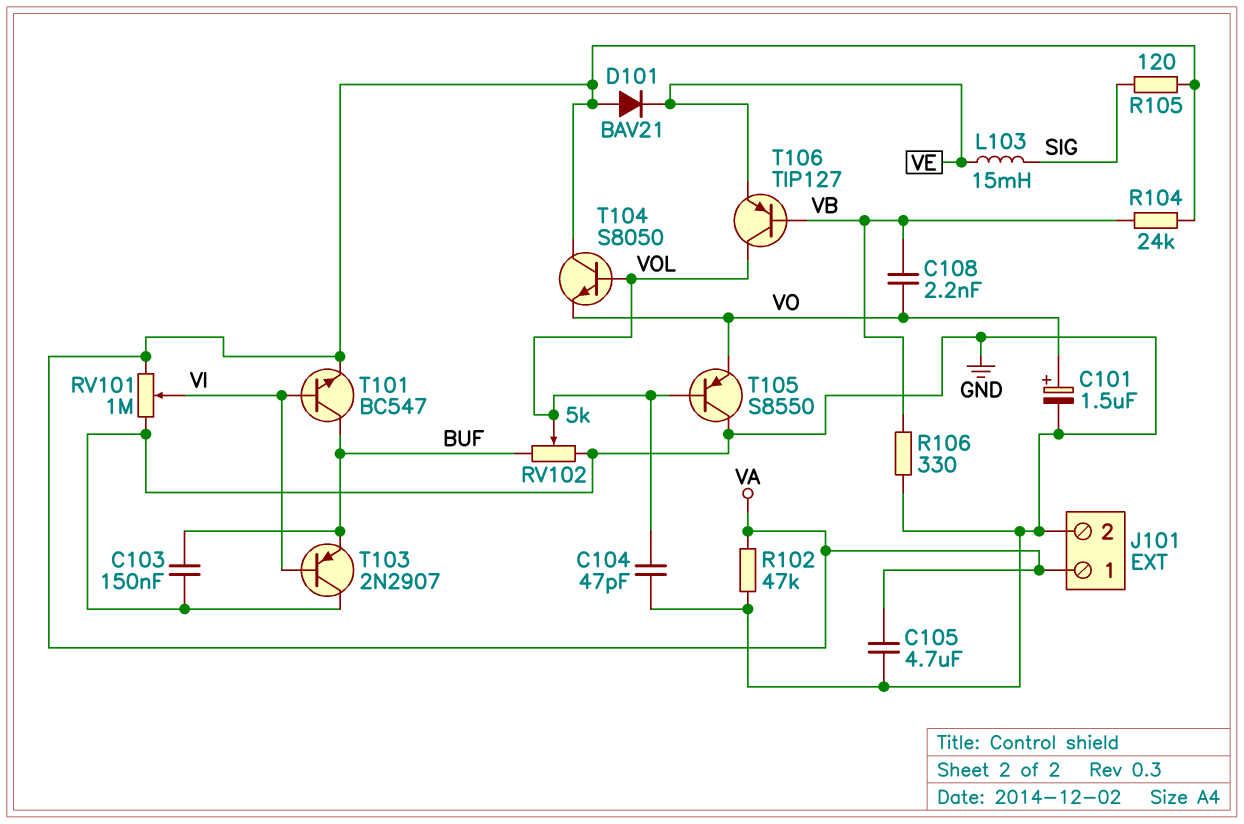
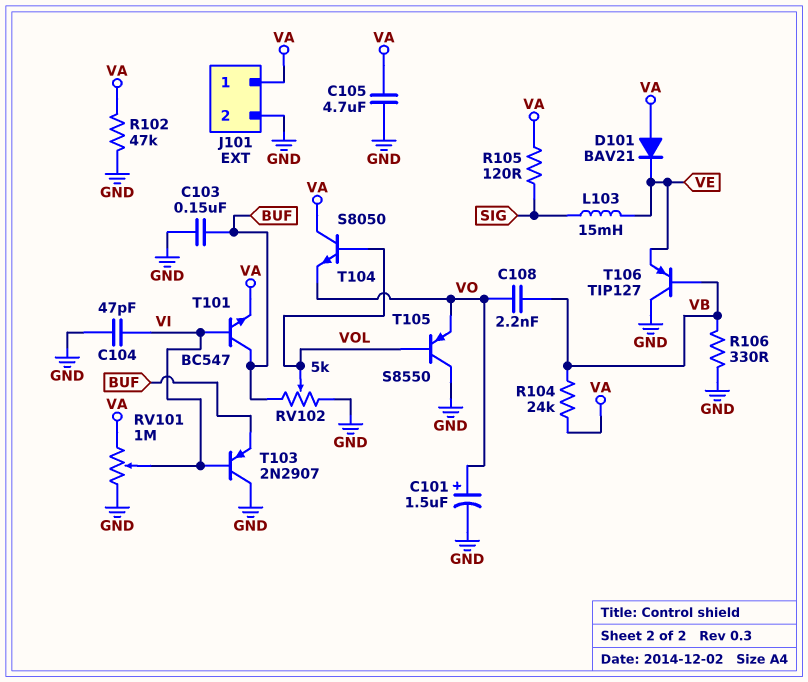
C104: 47pF (GND, VOL) -> 47pF (GND, VI)
T106: PNP TIP127 (B VB, C VOL, E VE) -> PNP TIP127 (B VB, C GND, E VE)

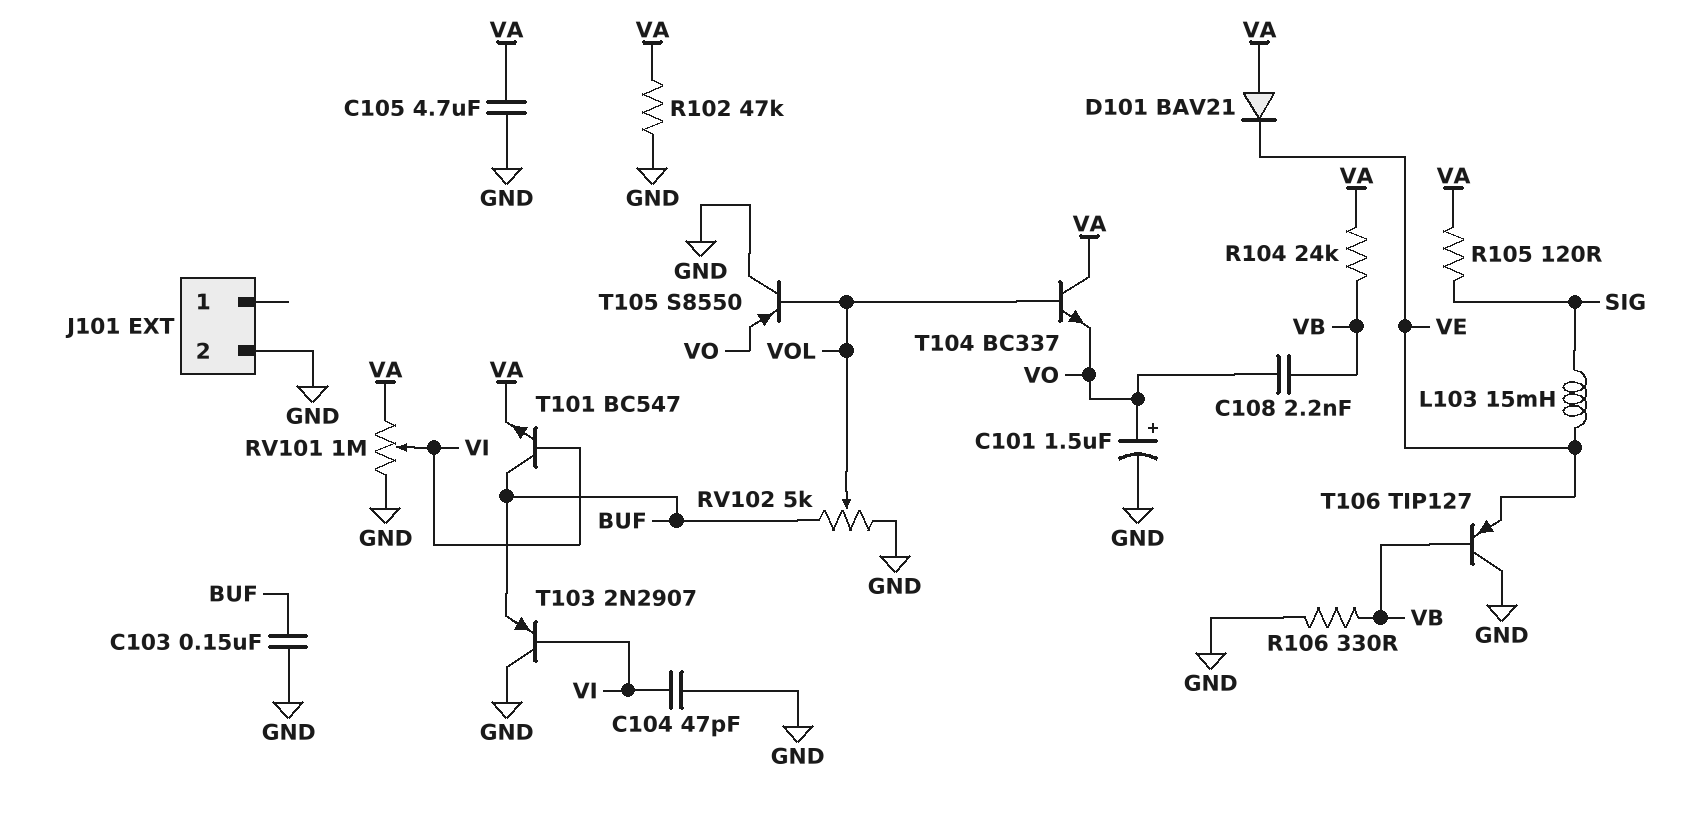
J101 pin 1: VA -> none
T104: NPN S8050 (B VOL, C VA, E VO) -> NPN BC337 (B VOL, C VA, E VO)

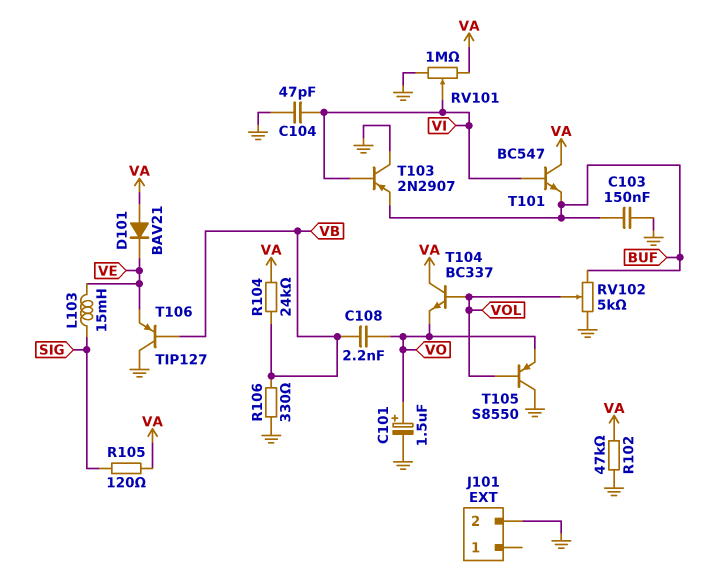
C105: 4.7uF (GND, VA) -> none
T101: NPN BC547 (B VI, C BUF, E VA) -> NPN BC547 (B VI, C VA, E BUF)

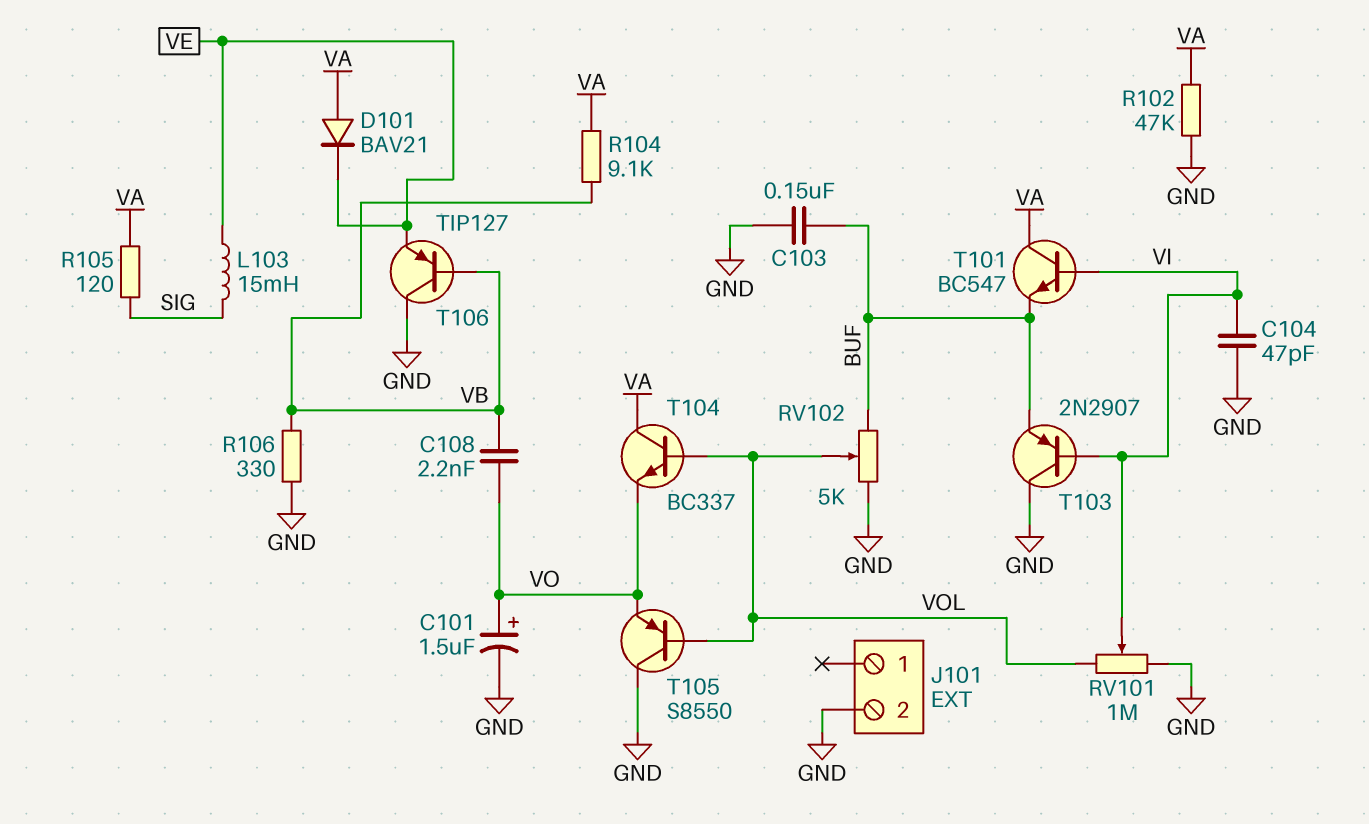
R104: 24k (VA, VB) -> 9.1k (VA, VB)
RV101: 1M (GND, VA, wiper VI) -> 1M (GND, VOL, wiper VI)

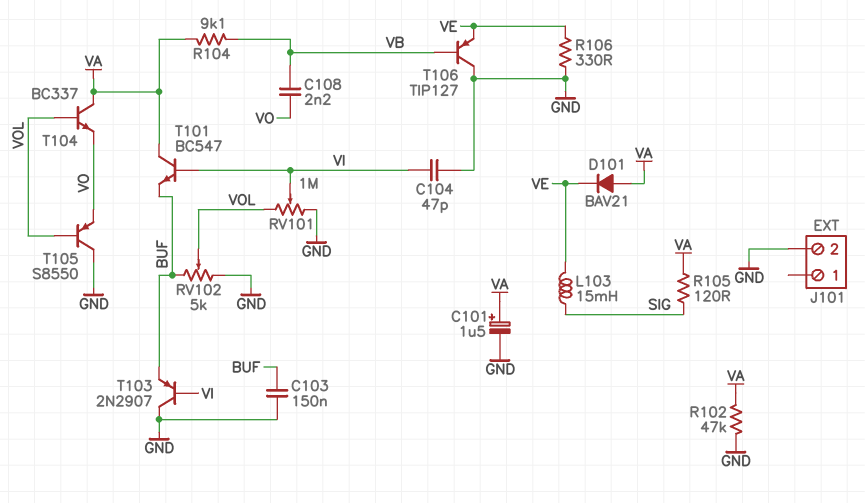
C101: 1.5uF (plus VO, minus GND) -> 1.5uF (plus VA, minus GND)
R106: 330 (GND, VB) -> 330 (GND, VE)

